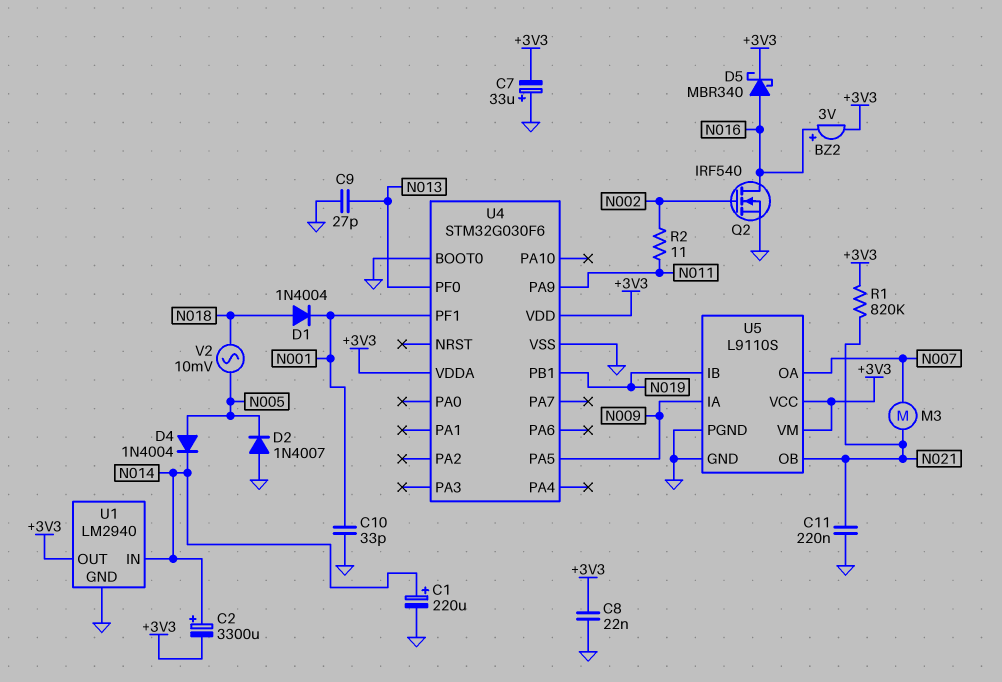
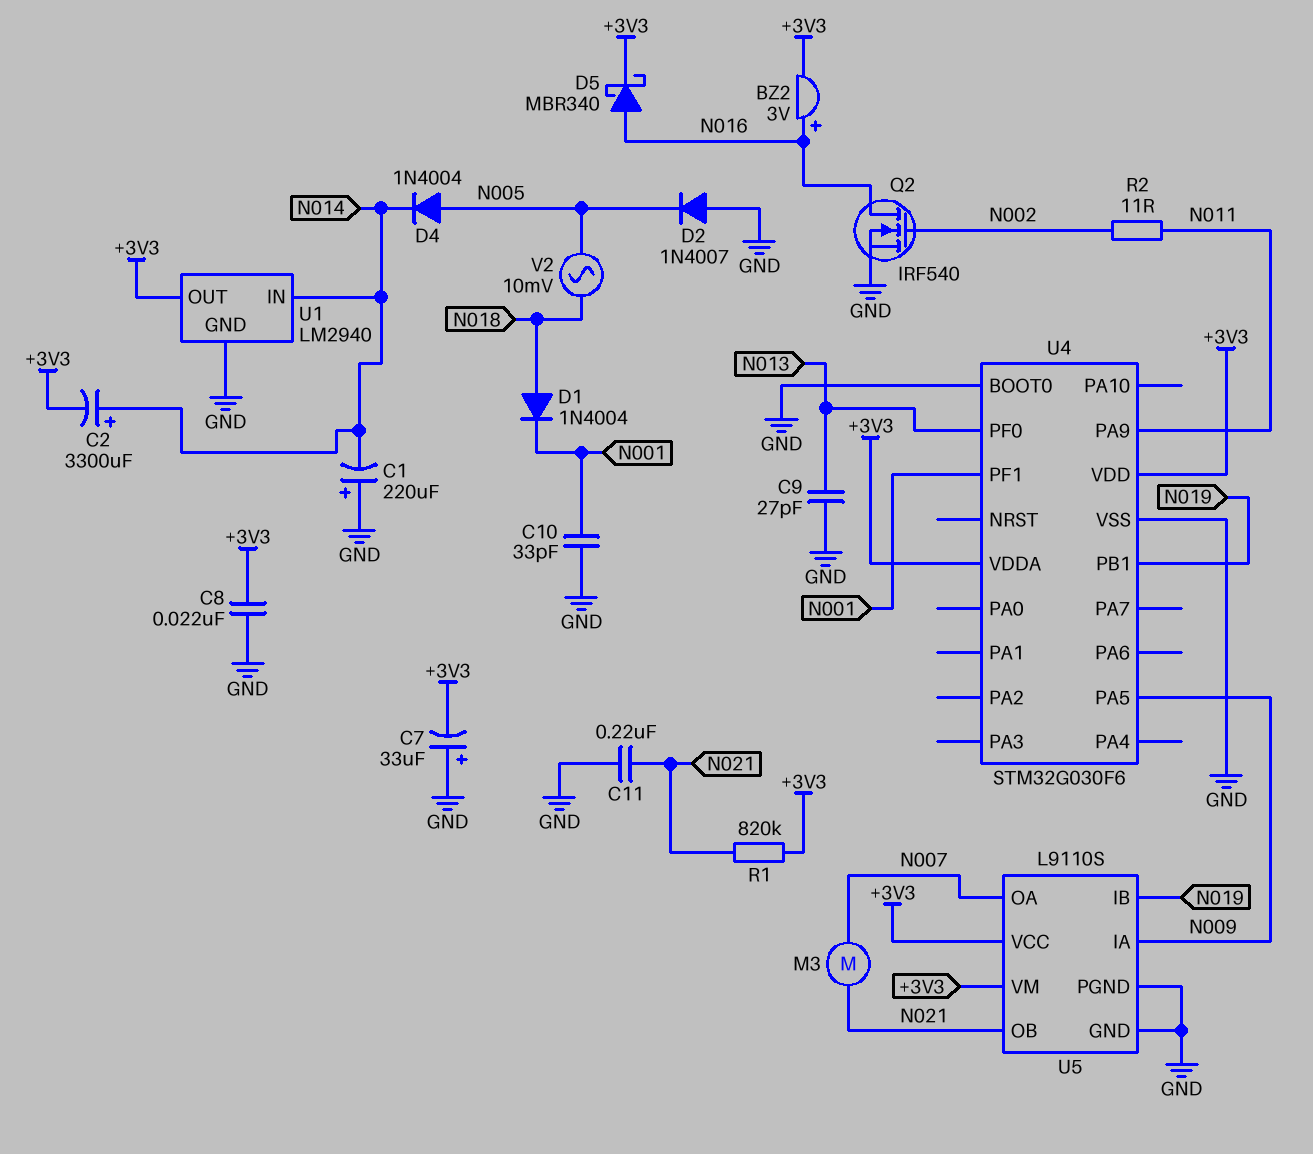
C1: 220uF (plus N014, minus GND) -> 220uF (plus GND, minus N014)

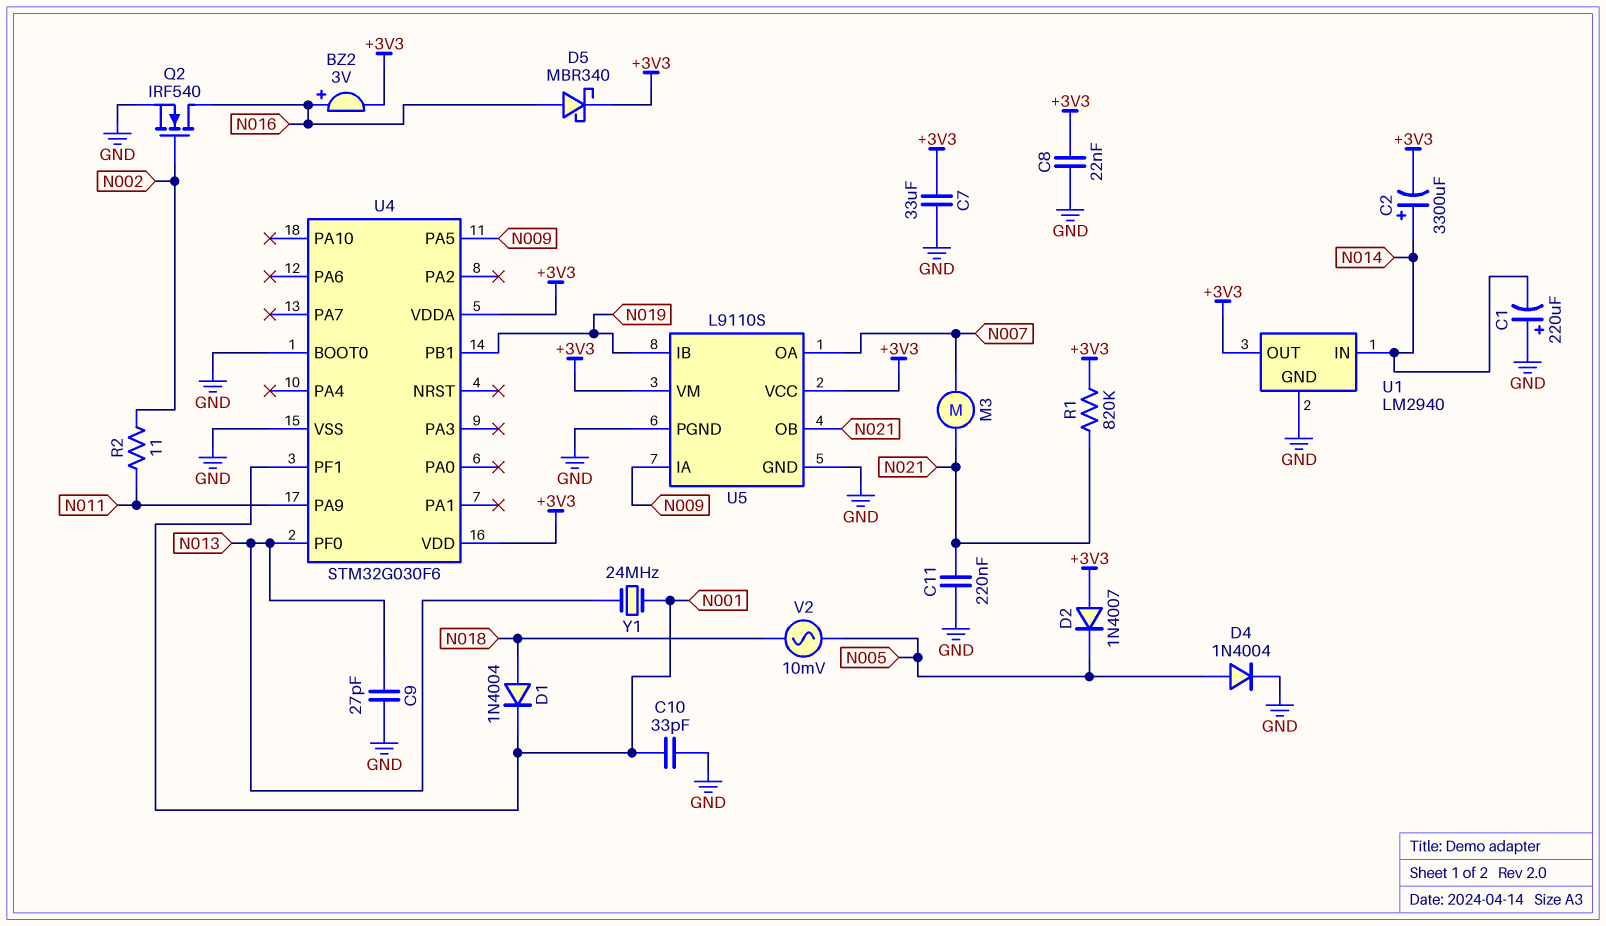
C7: 33uF (plus GND, minus +3V3) -> 33uF (+3V3, GND)
D2: diode 1N4007 (A GND, K N005) -> diode 1N4007 (A +3V3, K N005)
D4: diode 1N4004 (A N005, K N014) -> diode 1N4004 (A N005, K GND)
Y1: none -> 24MHz (N001, N013)

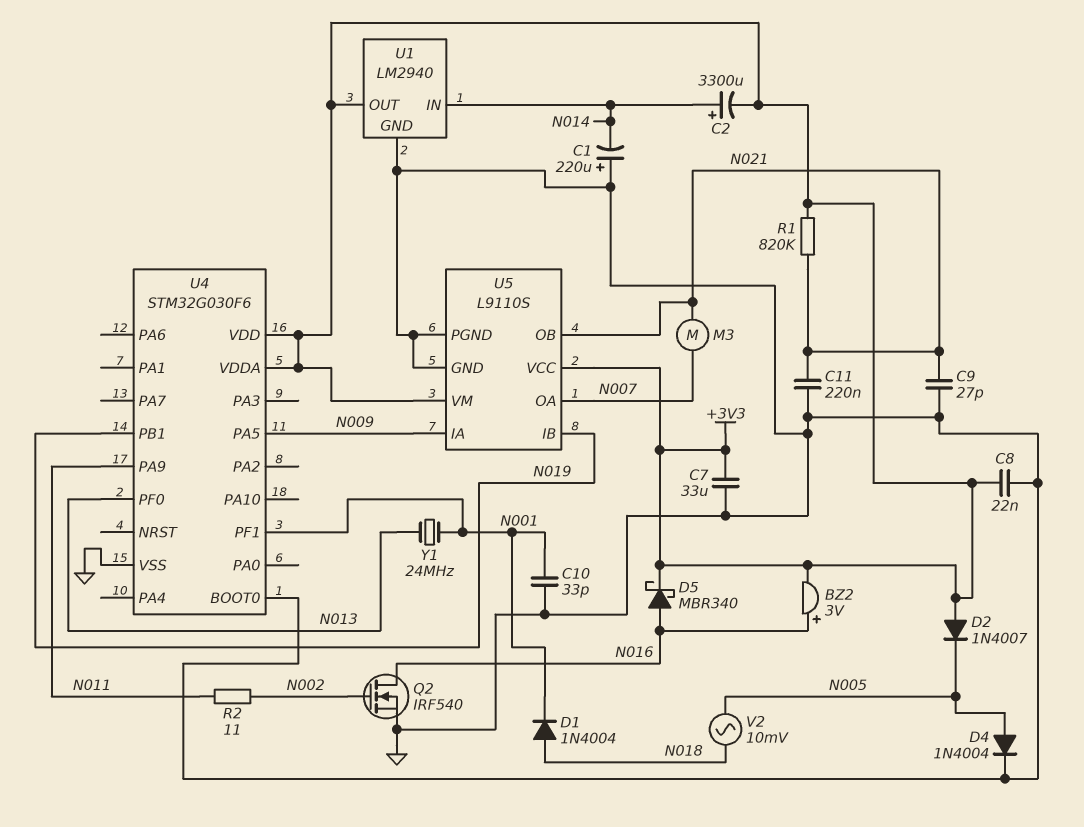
C9: 27pF (GND, N013) -> 27pF (GND, N021)

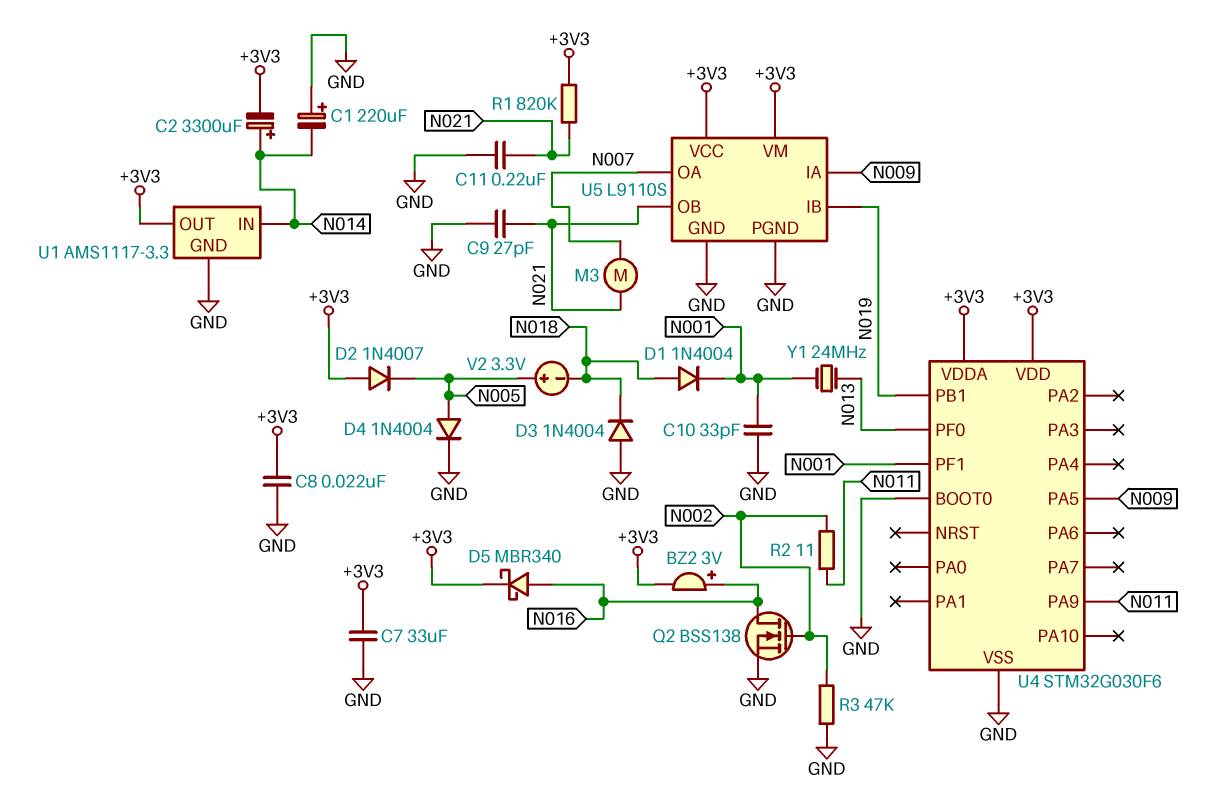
D3: none -> diode 1N4004 (A GND, K N018)
Q2: NMOS IRF540 (G N002, D N016, S GND) -> NMOS BSS138 (G N002, D N016, S GND)
R3: none -> 47k (GND, N002)
U1: LM2940 -> AMS1117-3.3
V2: AC 10mV (N005, N018) -> 3.3V (plus N005, minus N018)

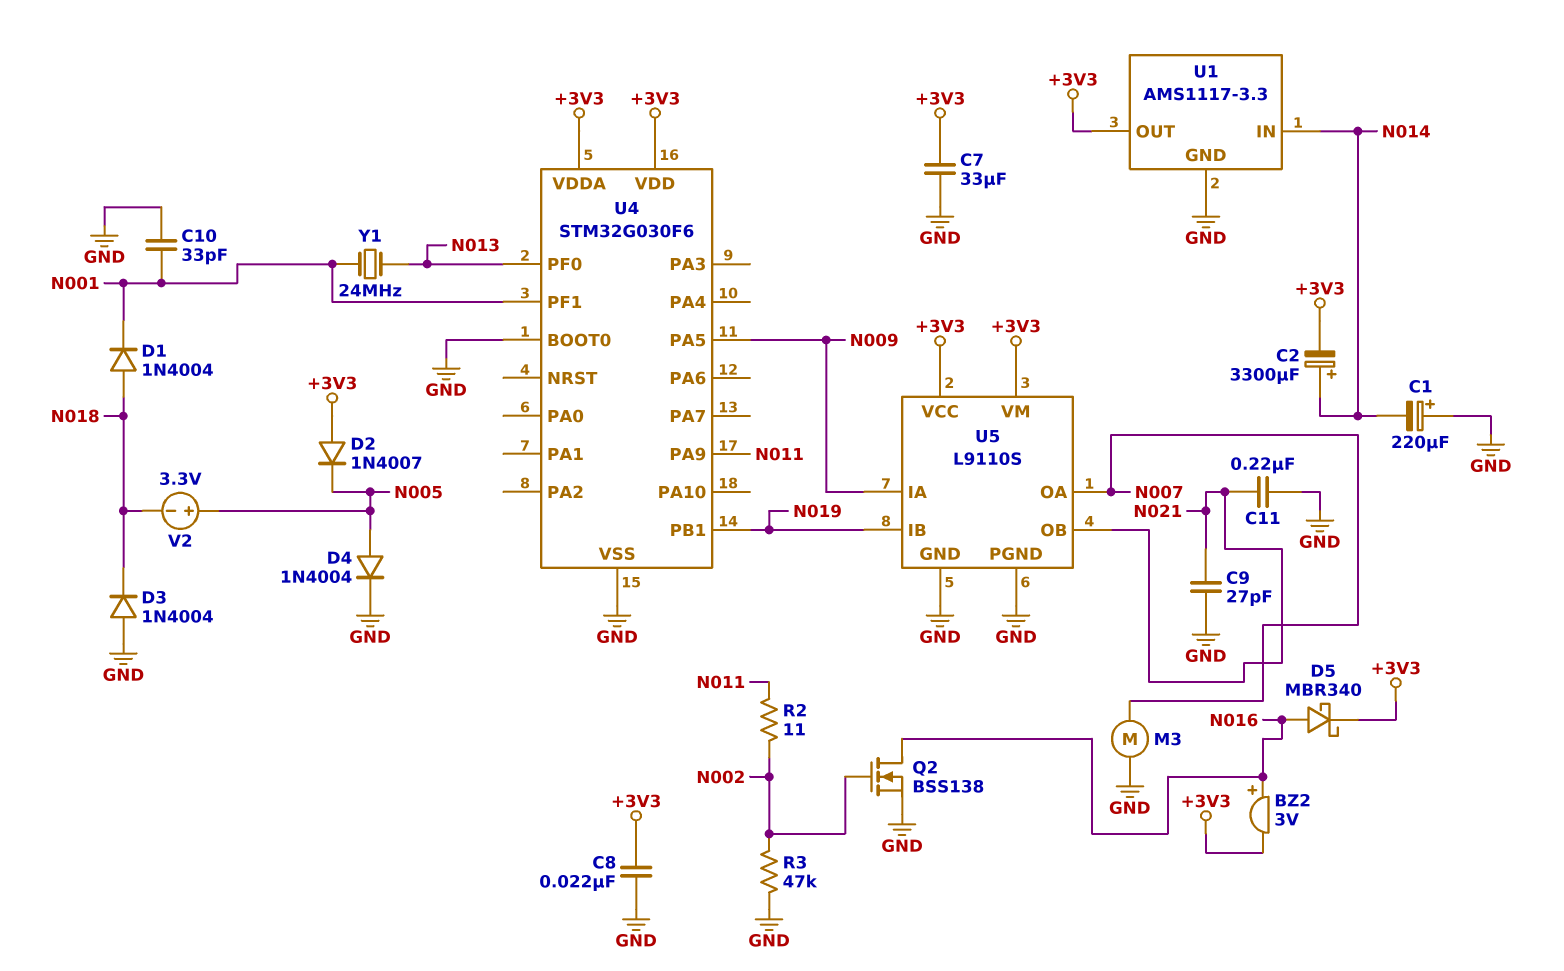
M3: motor (N007, N021) -> motor (GND, N007)
R1: 820k (+3V3, N021) -> none

